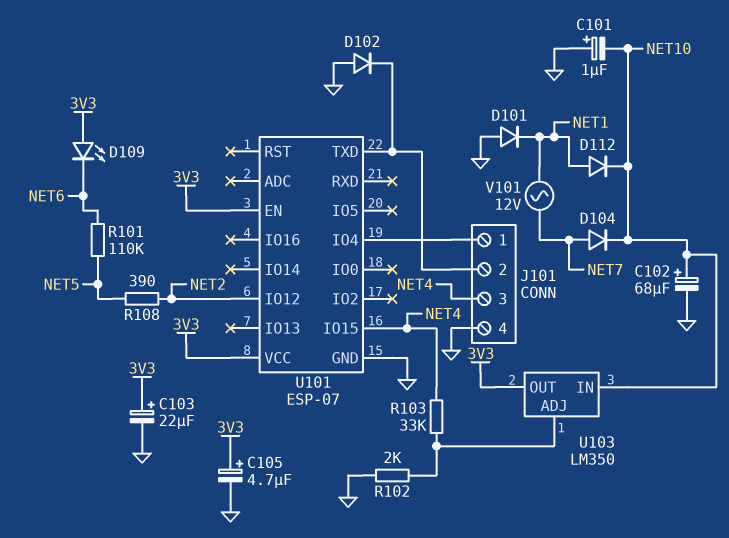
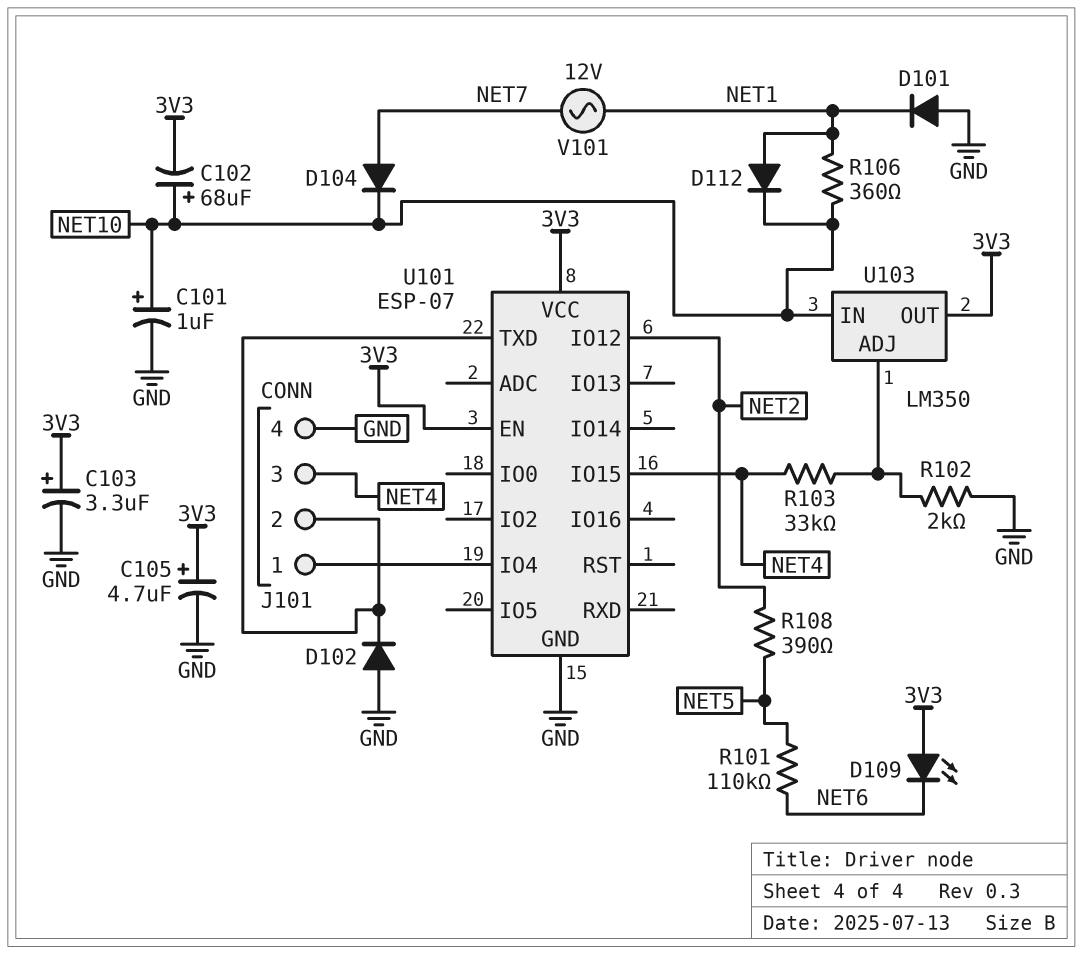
C101: 1uF (plus GND, minus NET10) -> 1uF (plus NET10, minus GND)
C102: 68uF (plus NET10, minus GND) -> 68uF (plus NET10, minus 3V3)
C103: 22uF (plus 3V3, minus GND) -> 3.3uF (plus 3V3, minus GND)
R106: none -> 360 (NET1, NET10)

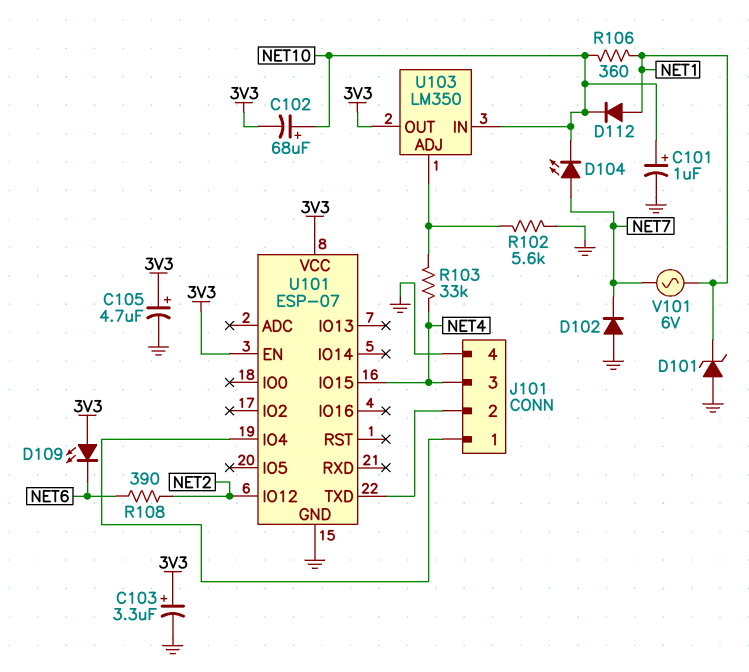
D101: diode (A GND, K NET1) -> zener (A GND, K NET1)
D102: diode (A GND, K J101/2) -> diode (A GND, K NET7)
D104: diode (A NET7, K NET10) -> LED (A NET7, K NET10)
R101: 110k (NET5, NET6) -> none
R102: 2k (GND, U103/ADJ) -> 5.6k (GND, U103/ADJ)
R108: 390 (NET2, NET5) -> 390 (NET2, NET6)
V101: AC 12V (NET1, NET7) -> AC 6V (NET1, NET7)

